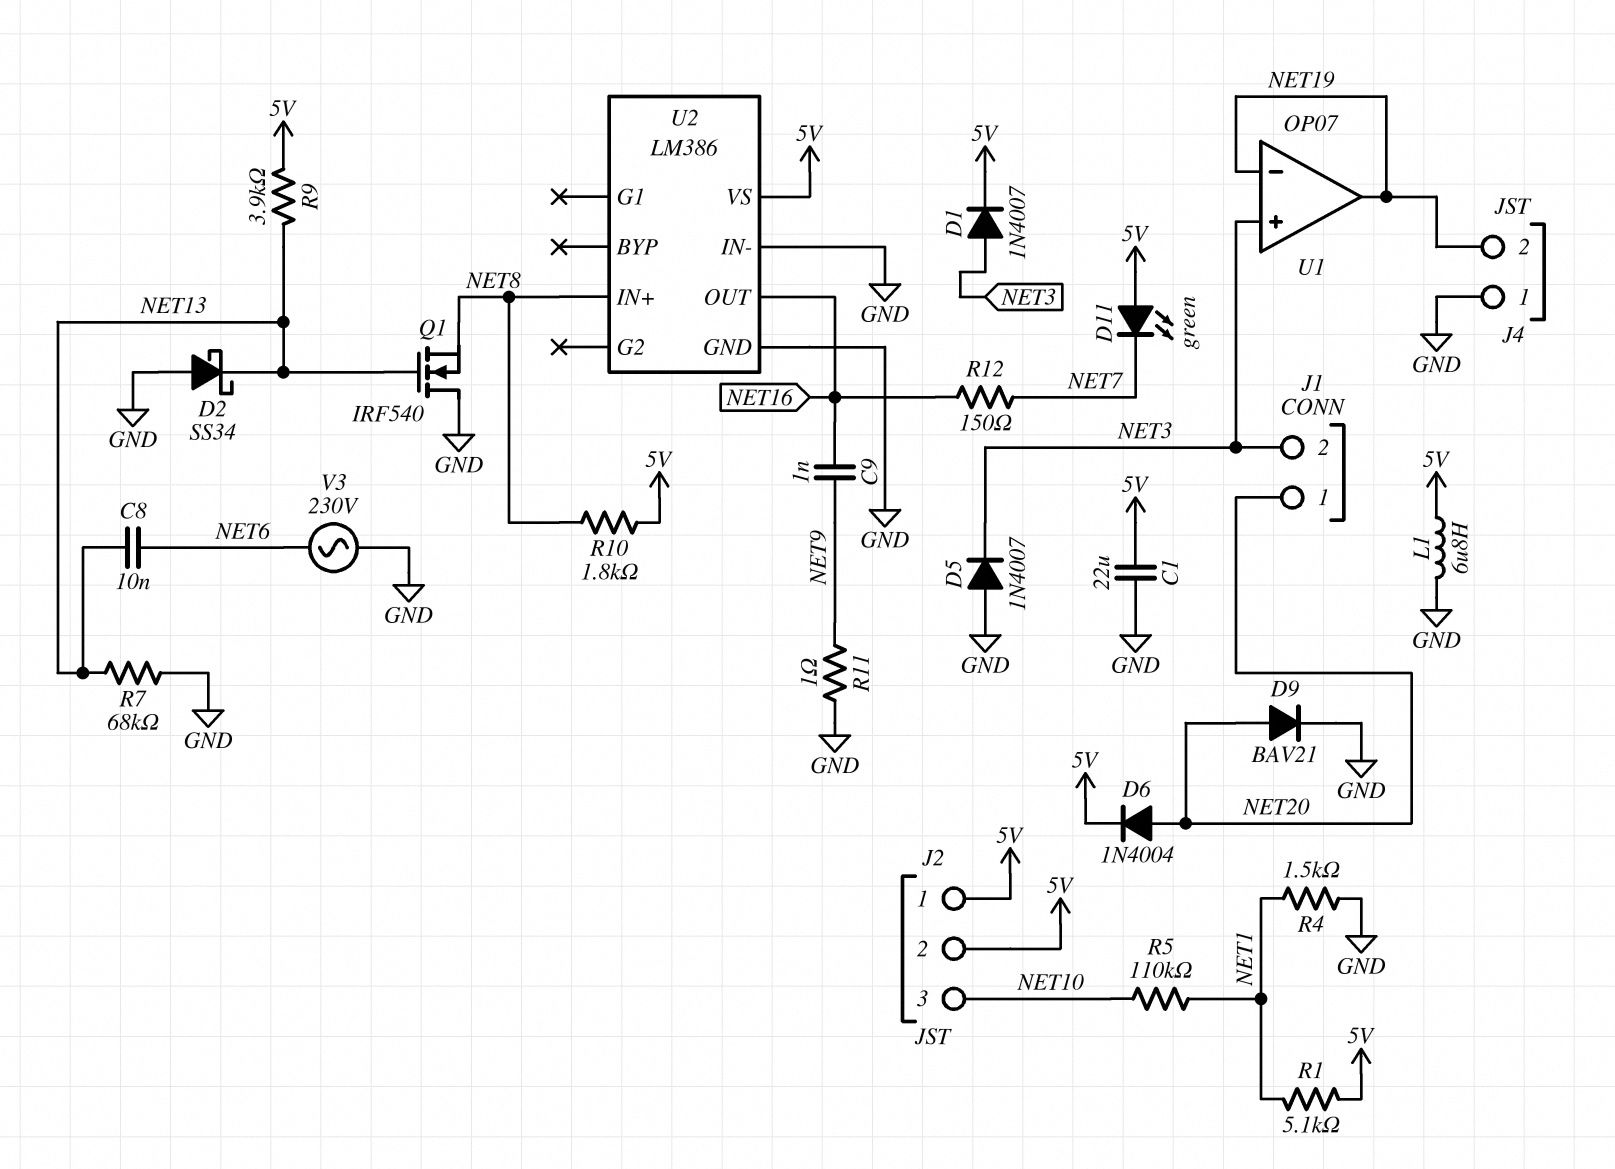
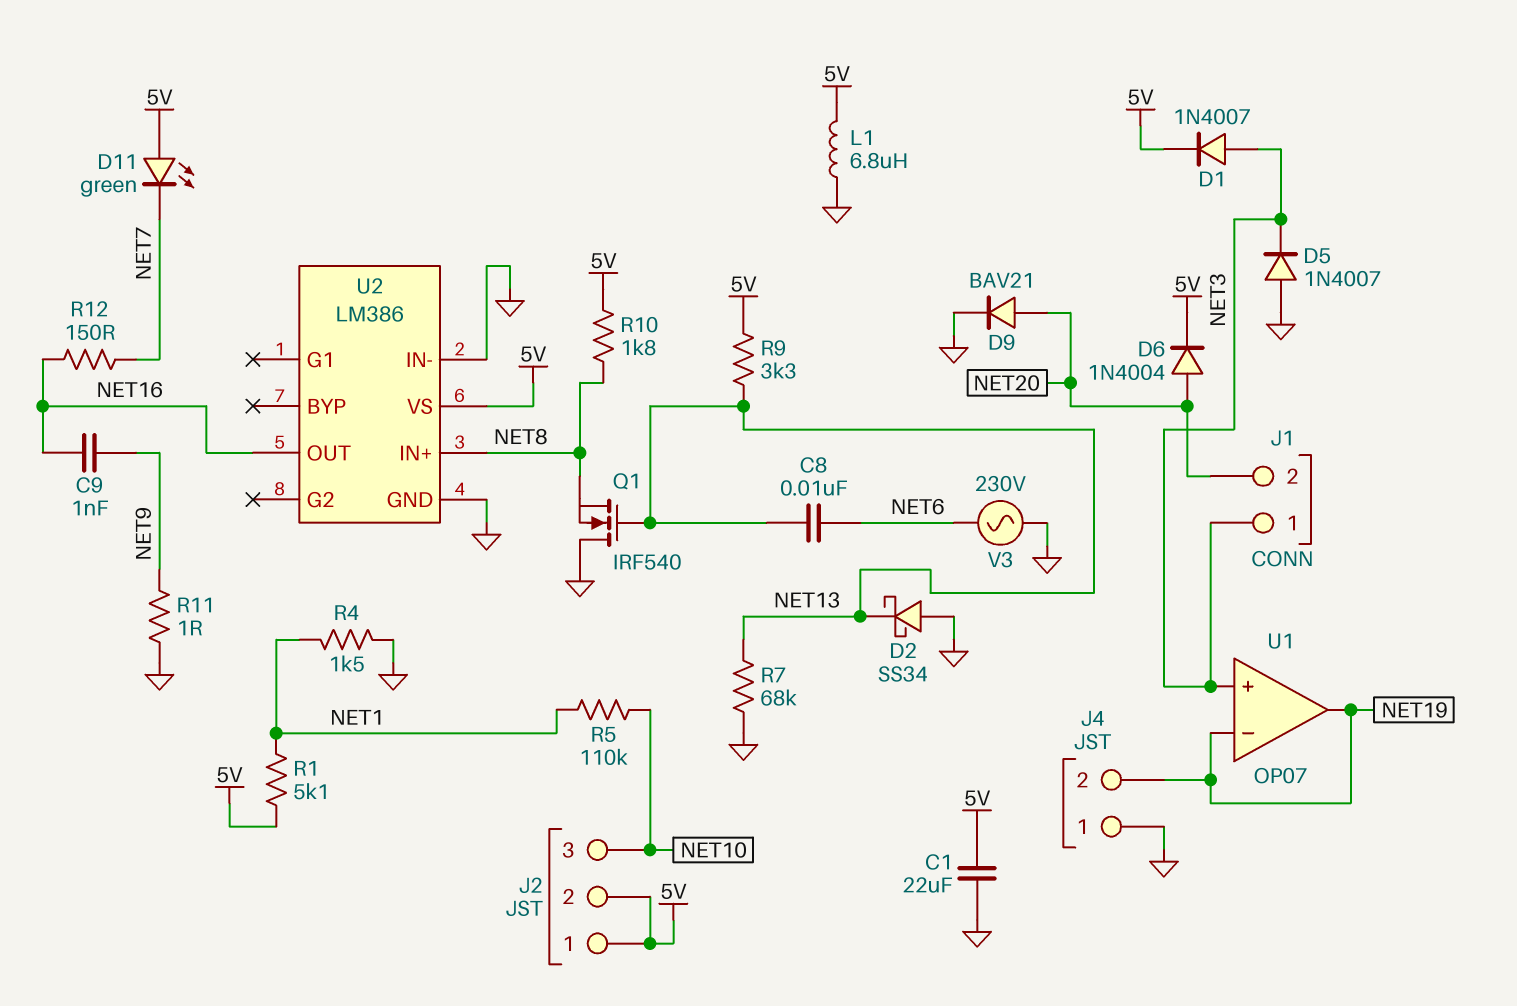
J1 pin 1: NET20 -> NET3
J1 pin 2: NET3 -> NET20
R9: 3.9k (5V, NET13) -> 3.3k (5V, NET13)

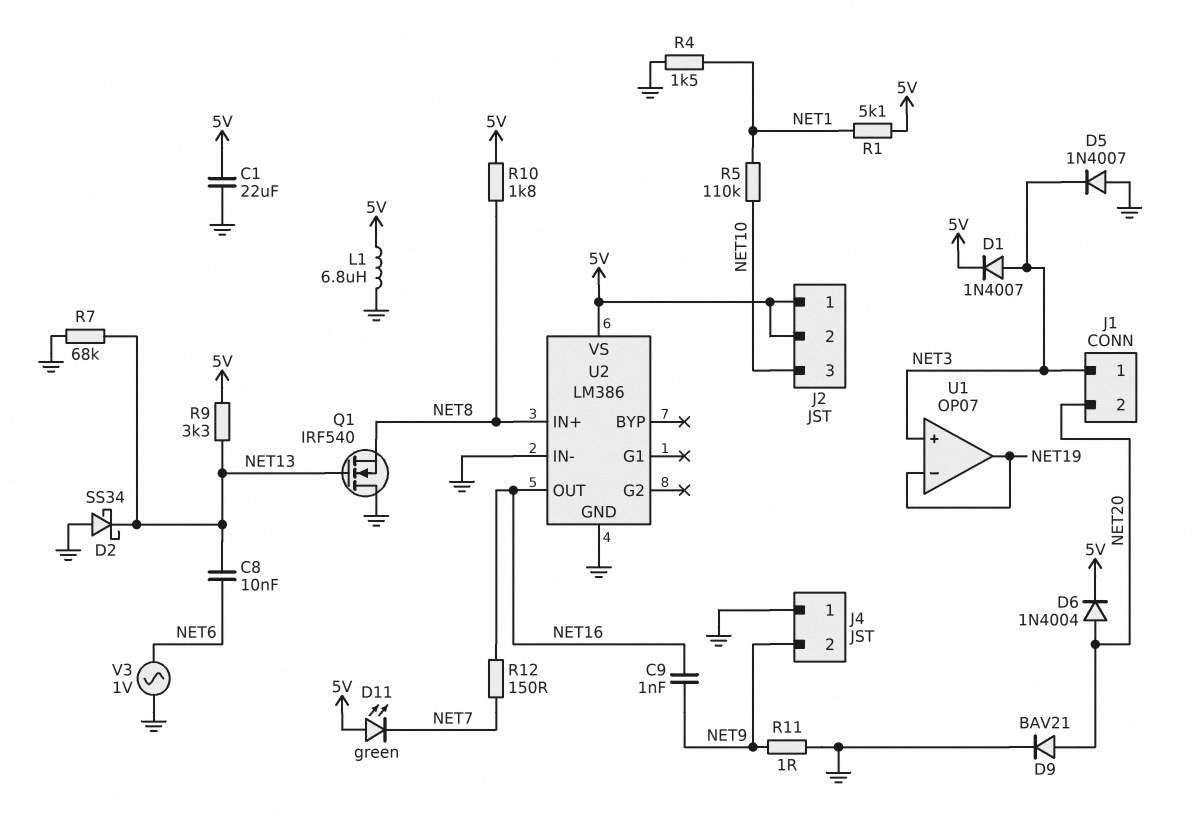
J4 pin 2: NET19 -> NET9
V3: AC 230V (GND, NET6) -> AC 1V (GND, NET6)

